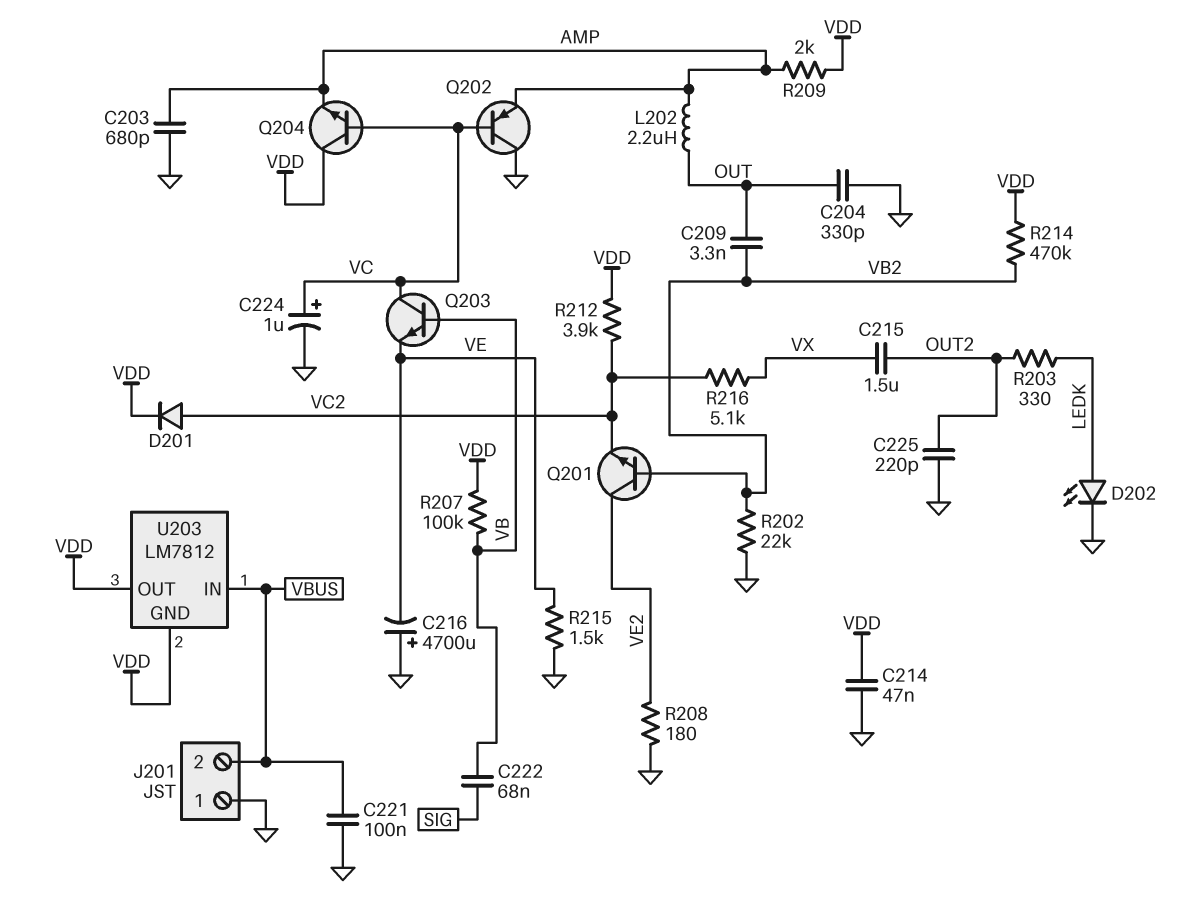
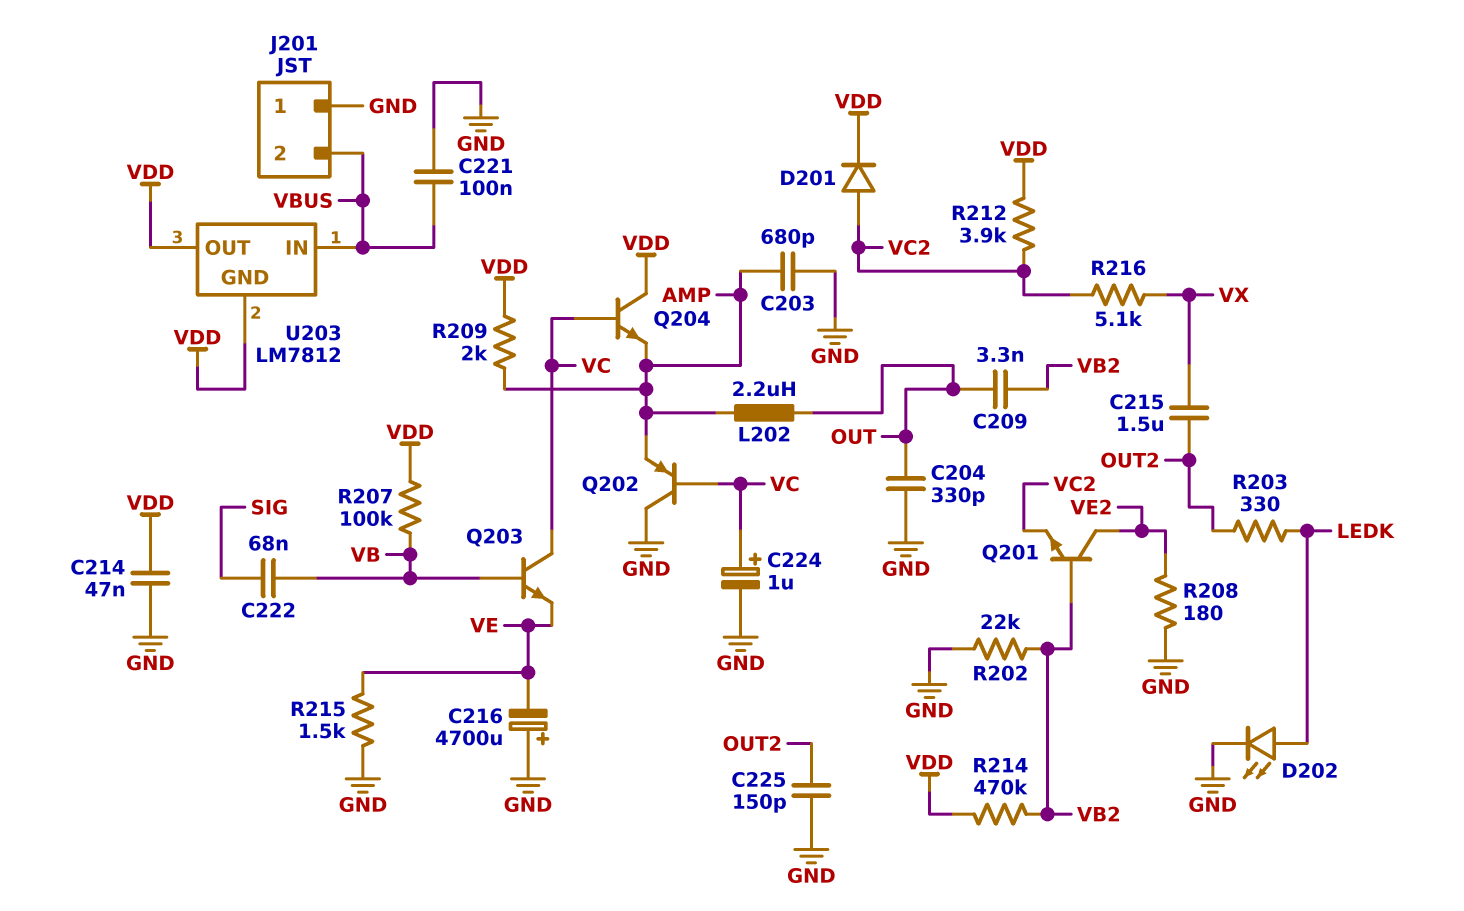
C225: 220pF (GND, OUT2) -> 150pF (GND, OUT2)

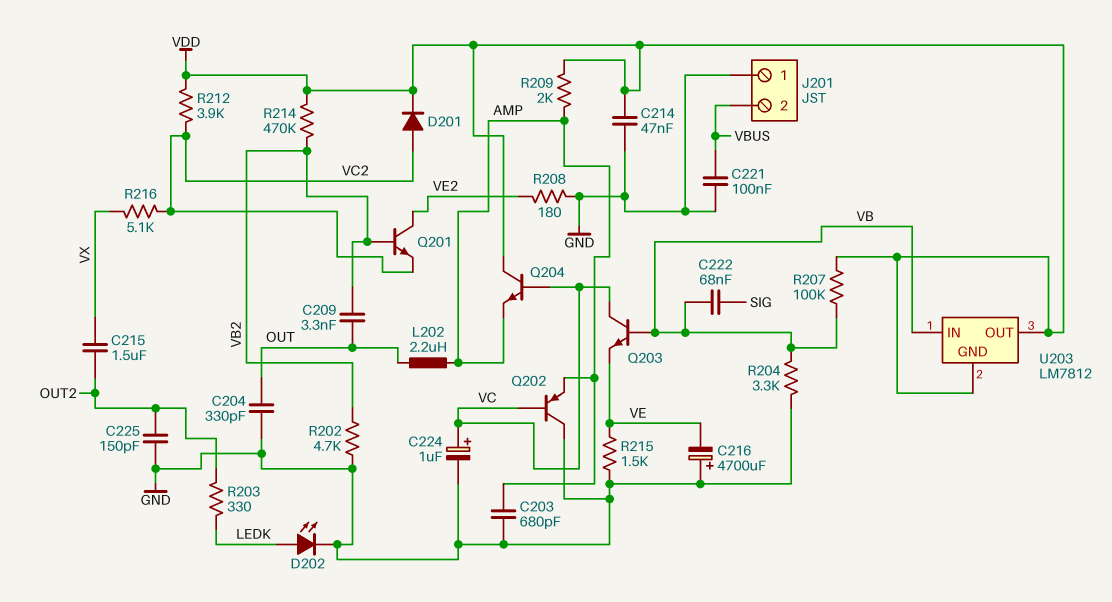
R202: 22k (GND, VB2) -> 4.7k (GND, VB2)
R204: none -> 3.3k (GND, VB)
U203 pin IN: VBUS -> VB

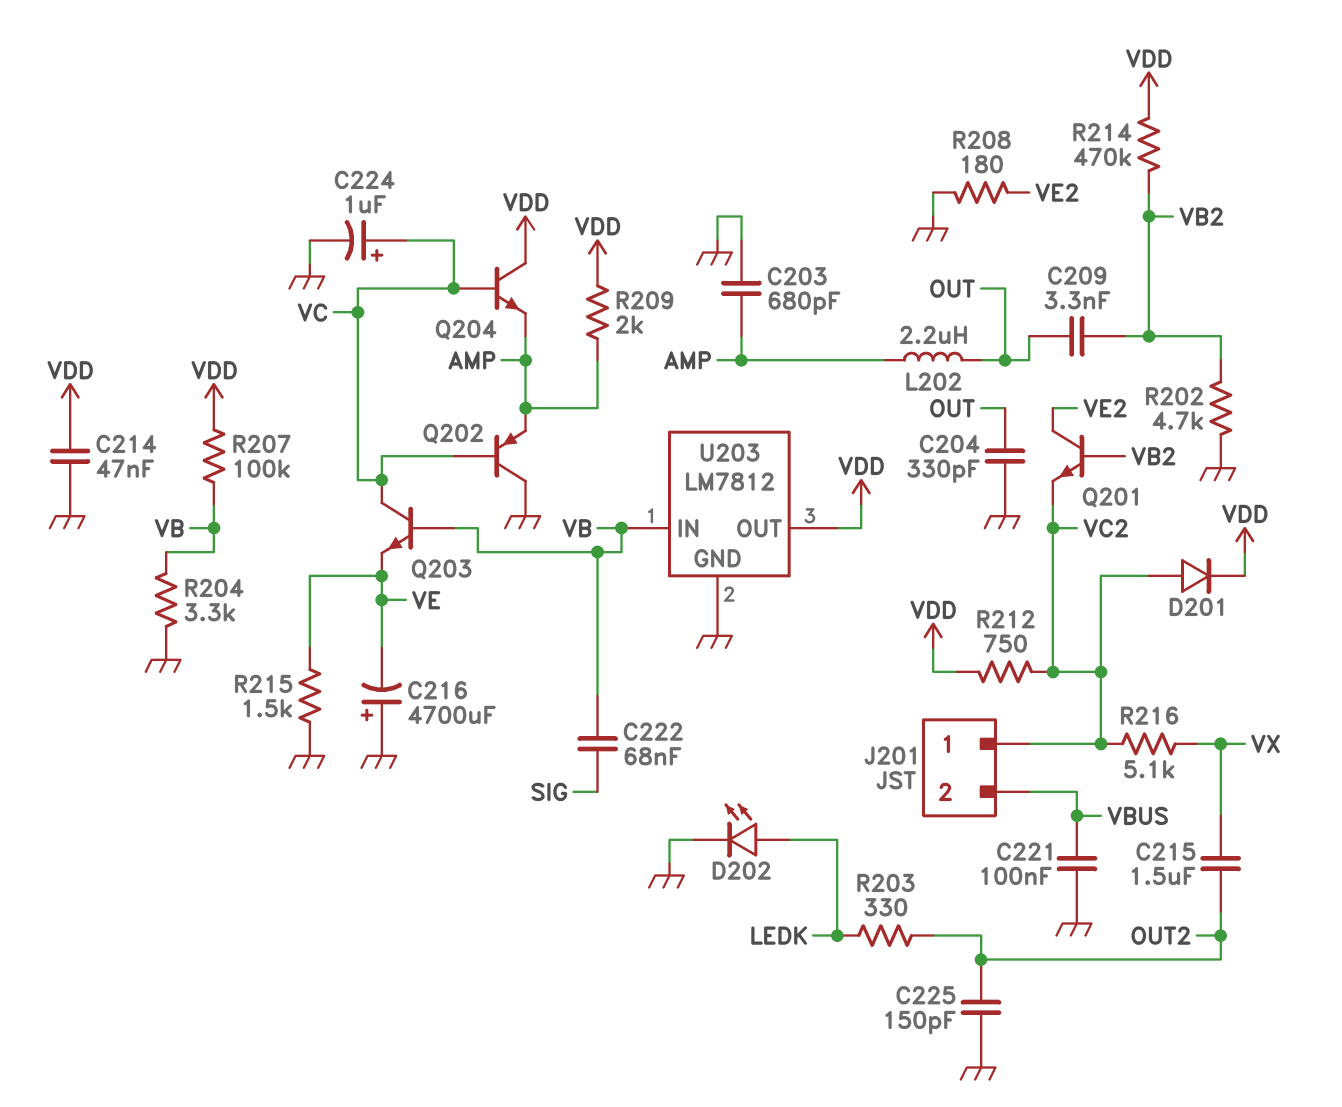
J201 pin 1: GND -> VC2
R212: 3.9k (VC2, VDD) -> 750 (VC2, VDD)
U203 pin GND: VDD -> GND

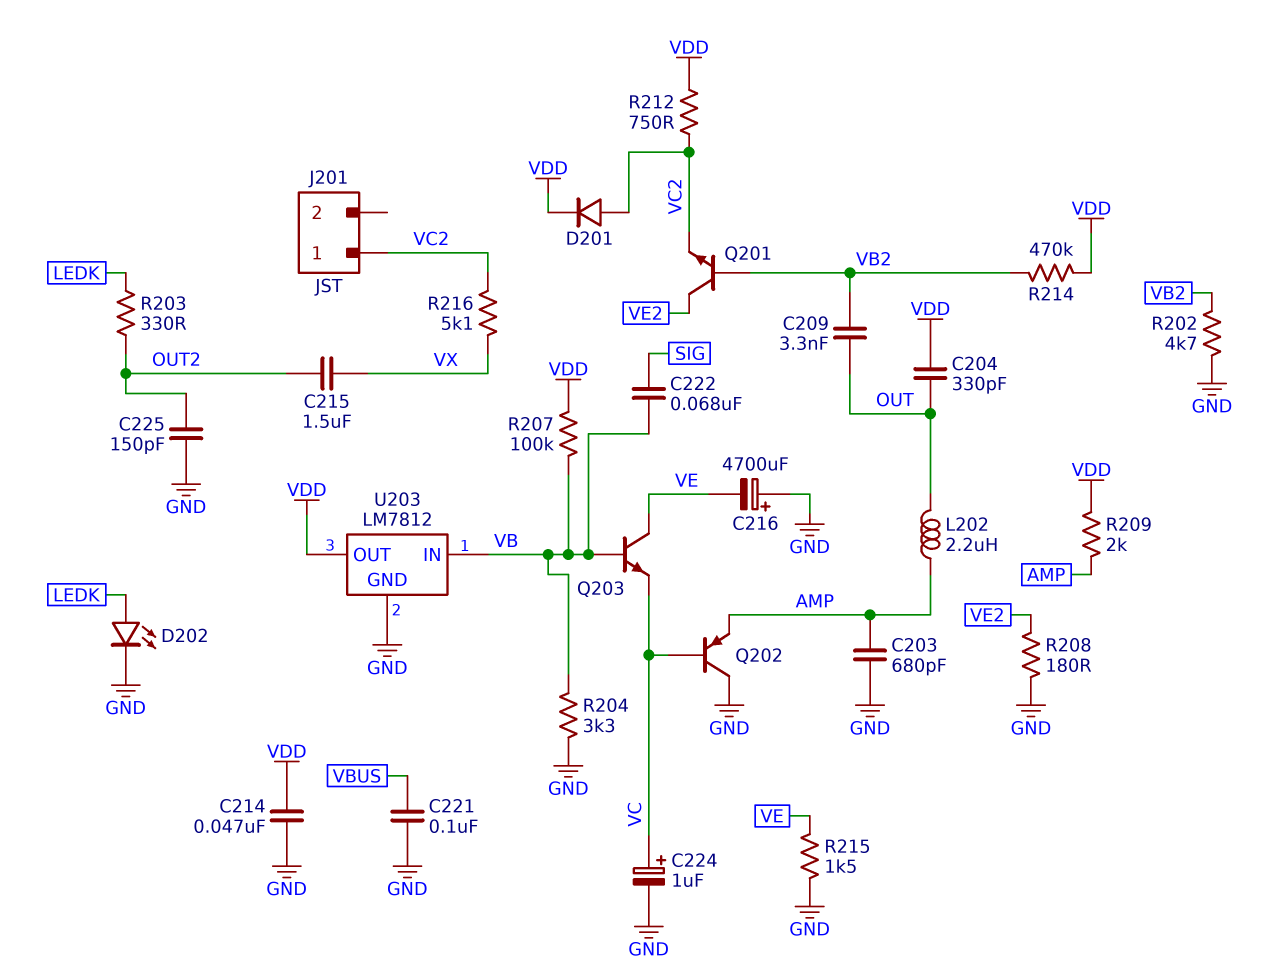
C204: 330pF (GND, OUT) -> 330pF (OUT, VDD)
J201 pin 2: VBUS -> none
Q203: NPN (B VB, C VC, E VE) -> NPN (B VB, C VE, E VC)
Q204: NPN (B VC, C VDD, E AMP) -> none

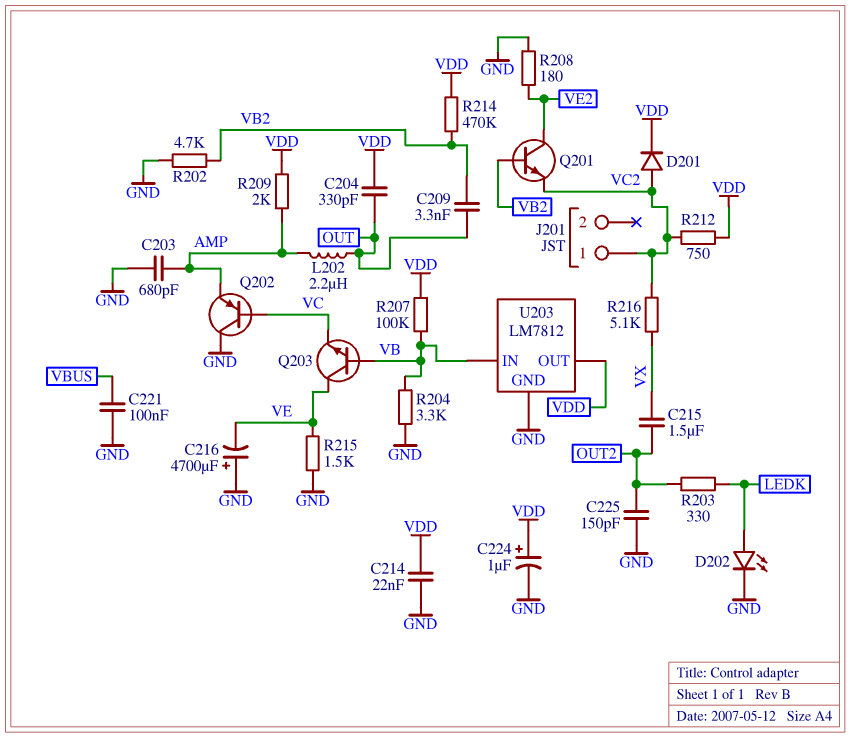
C214: 47nF (GND, VDD) -> 22nF (GND, VDD)
C222: 68nF (SIG, VB) -> none
C224: 1uF (plus VC, minus GND) -> 1uF (plus VDD, minus GND)

